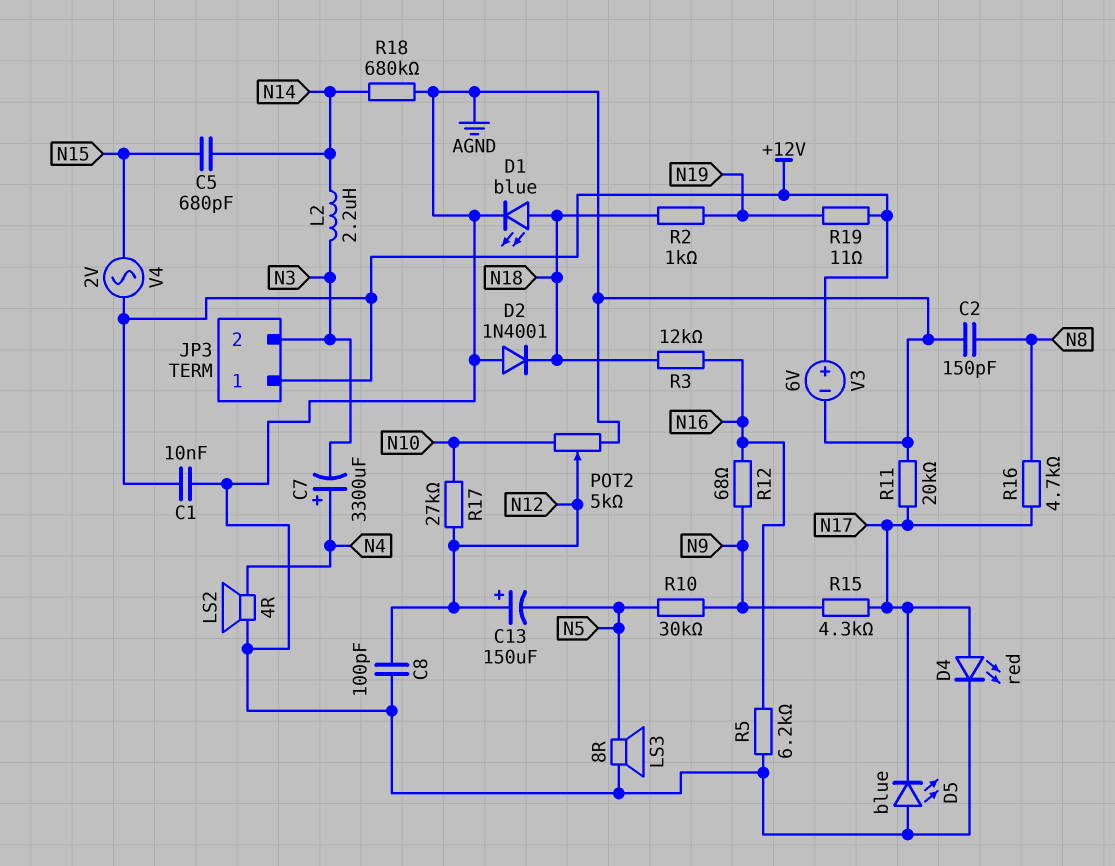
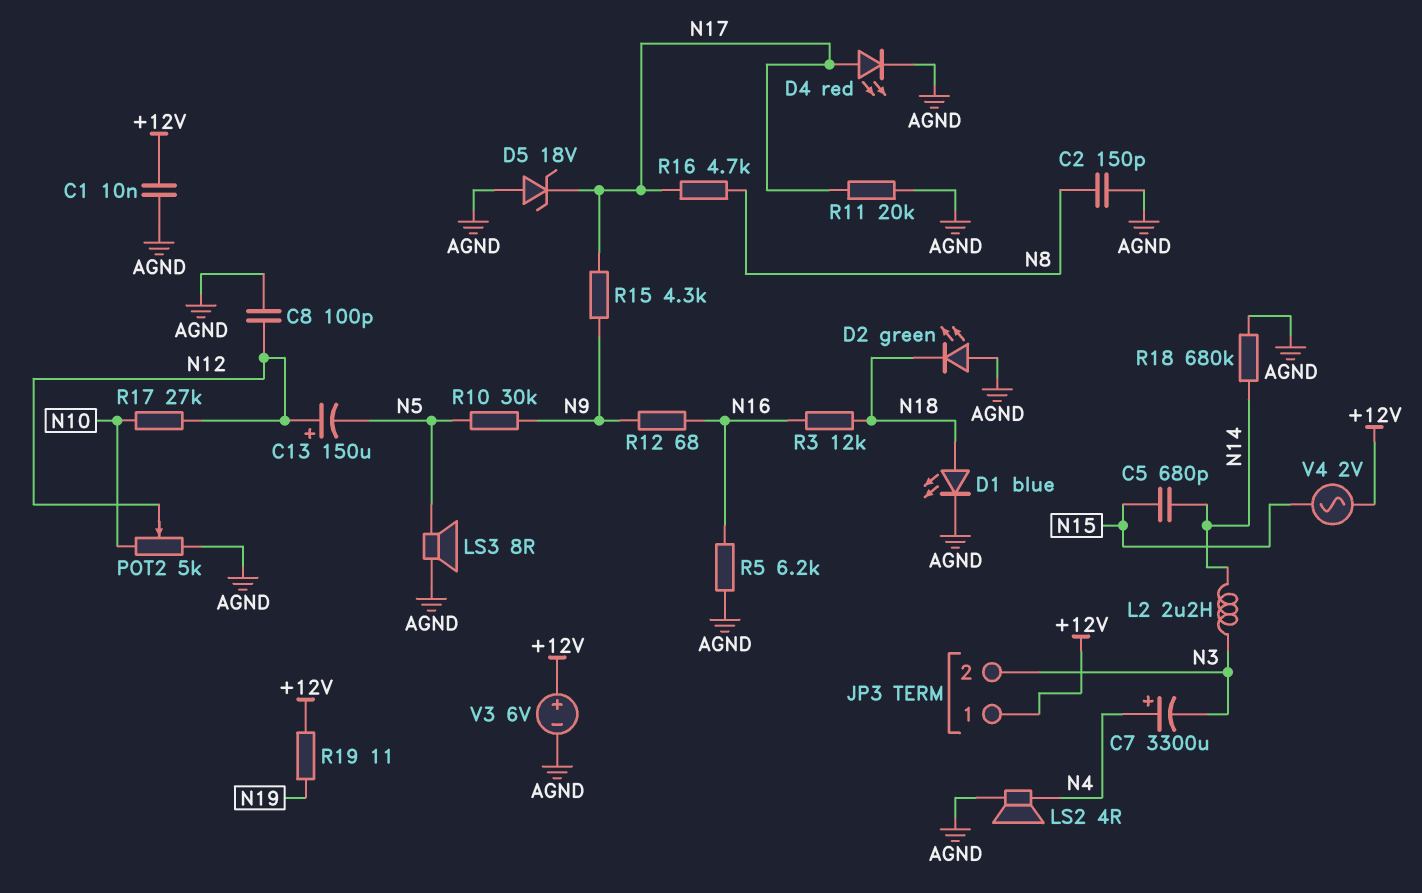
D2: diode 1N4001 (A AGND, K N18) -> LED green (A AGND, K N18)
D5: LED blue (A AGND, K N17) -> zener 18V (A AGND, K N17)
R2: 1k (N18, N19) -> none

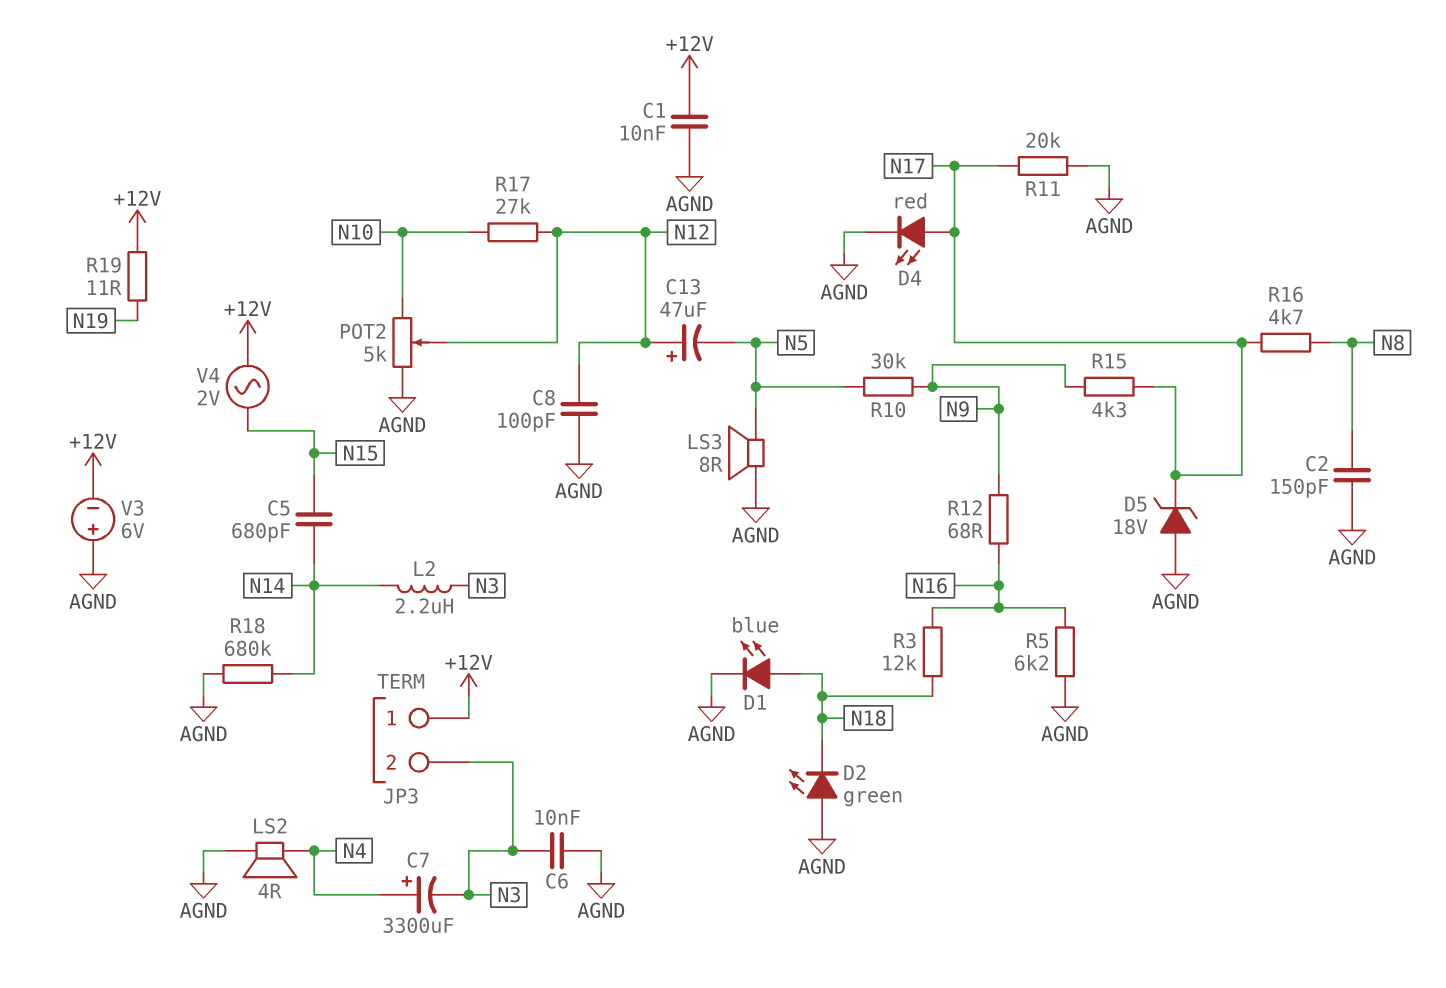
C6: none -> 10nF (AGND, N3)
C13: 150uF (plus N12, minus N5) -> 47uF (plus N12, minus N5)
V3: 6V (plus +12V, minus AGND) -> 6V (plus AGND, minus +12V)

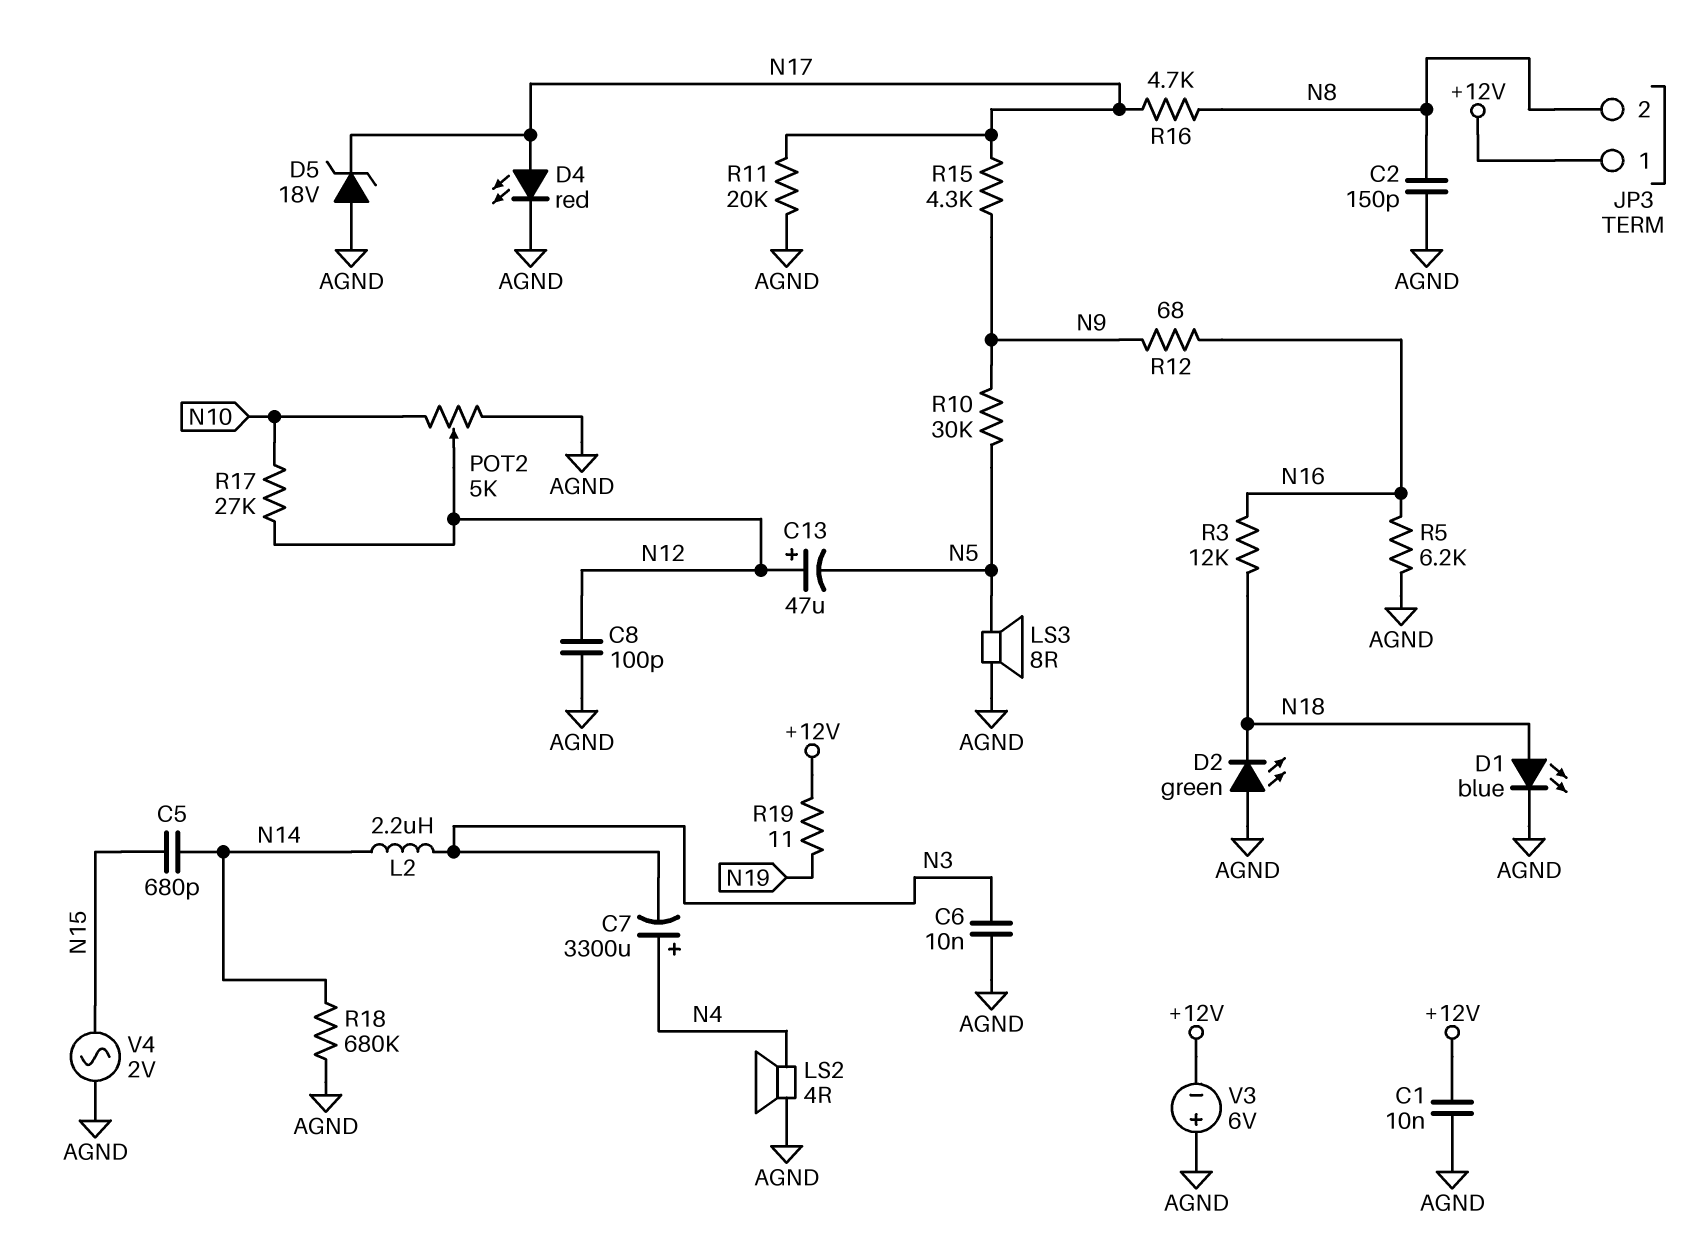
JP3 pin 2: N3 -> N8
V4: AC 2V (+12V, N15) -> AC 2V (AGND, N15)

